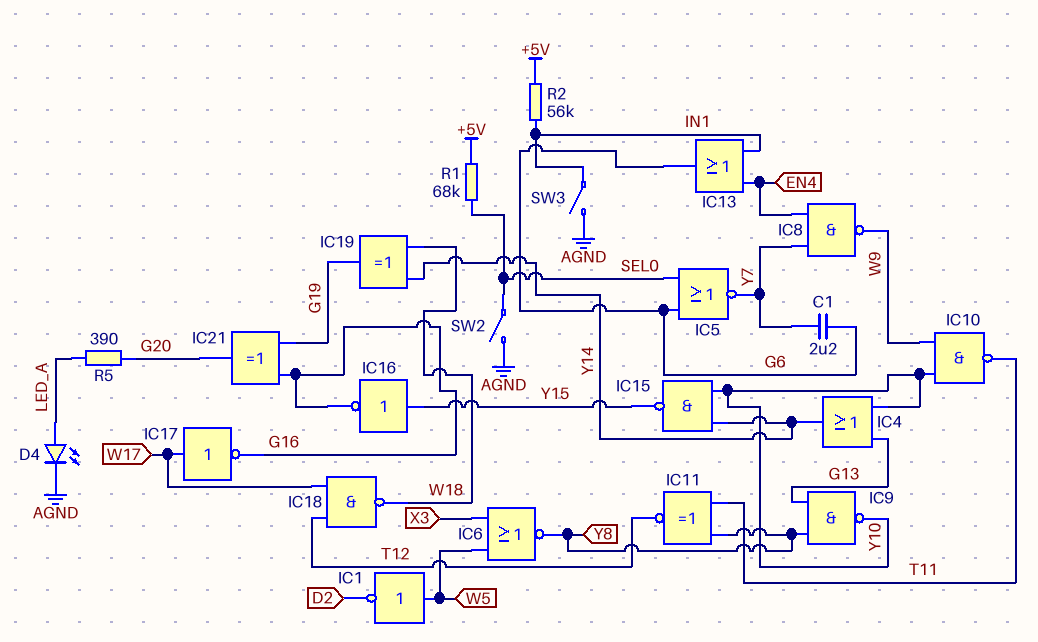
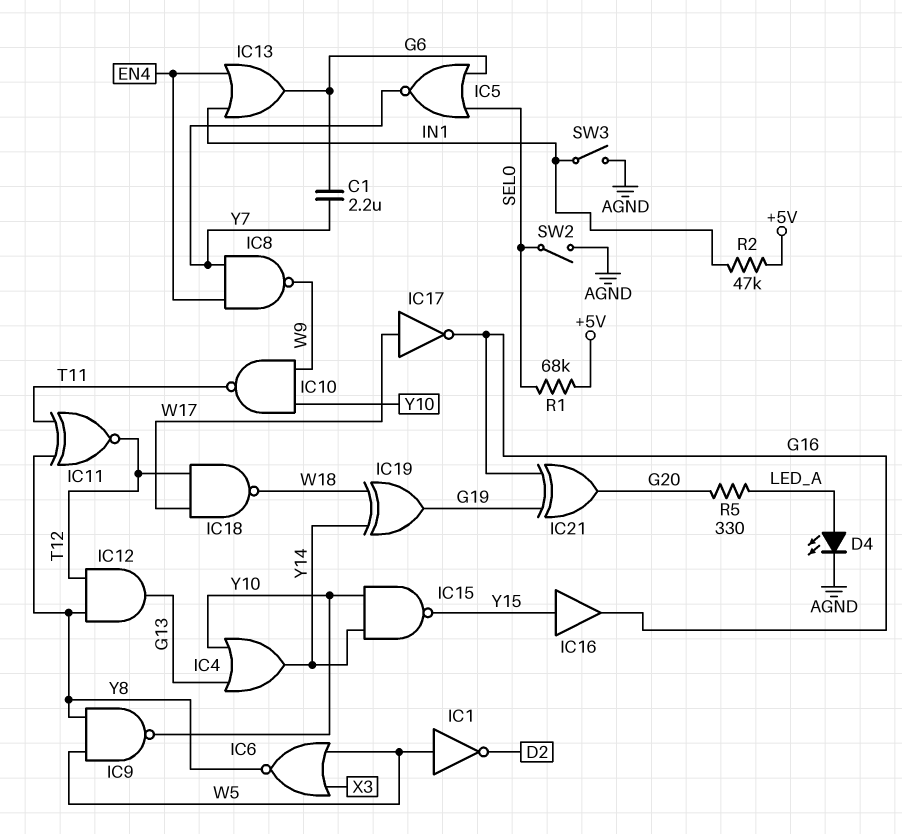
IC9: NAND (in G13, in Y8, out Y10) -> NAND (in W5, in Y8, out Y10)
IC12: none -> AND (in T12, in Y8, out G13)
IC16: NOT (in Y15, out G16) -> buffer (in Y15, out G16)
R2: 56k (+5V, IN1) -> 47k (+5V, IN1)
R5: 390 (G20, LED_A) -> 330 (G20, LED_A)

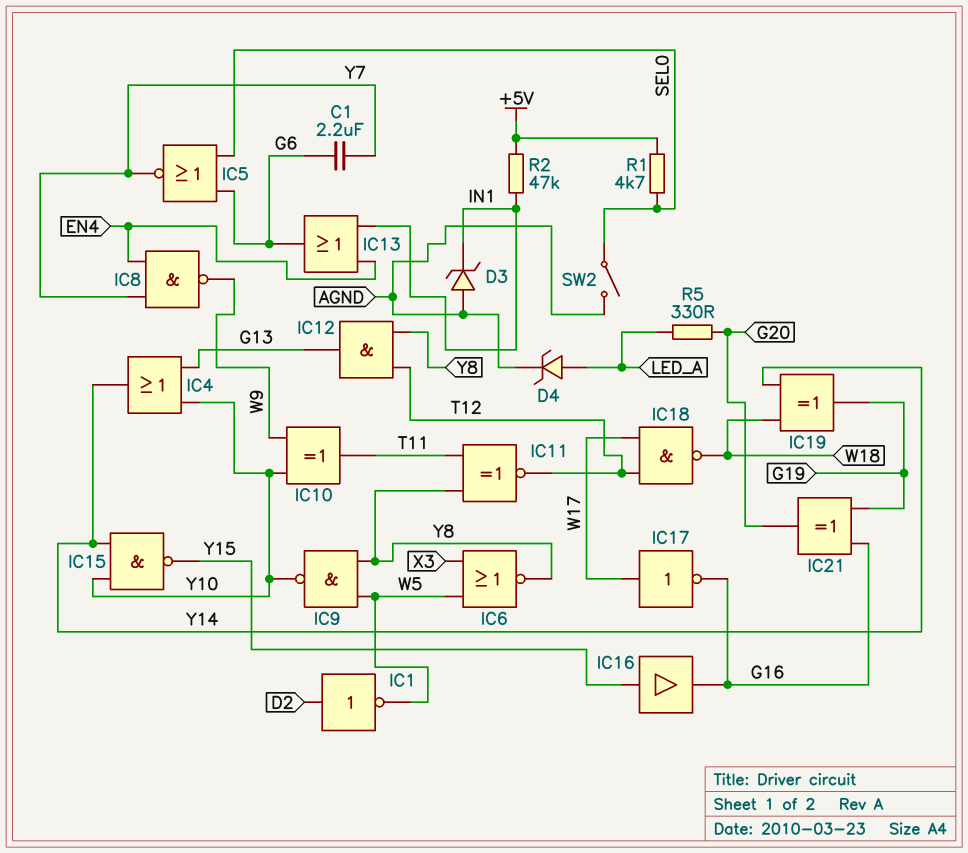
D3: none -> zener (A AGND, K IN1)
D4: LED (A LED_A, K AGND) -> zener (A LED_A, K AGND)
IC1: NOT (in W5, out D2) -> NOT (in D2, out W5)
IC10: NAND (in W9, in Y10, out T11) -> XOR (in W9, in Y10, out T11)
R1: 68k (+5V, SEL0) -> 4.7k (+5V, SEL0)
SW3: switch (AGND, IN1) -> none

